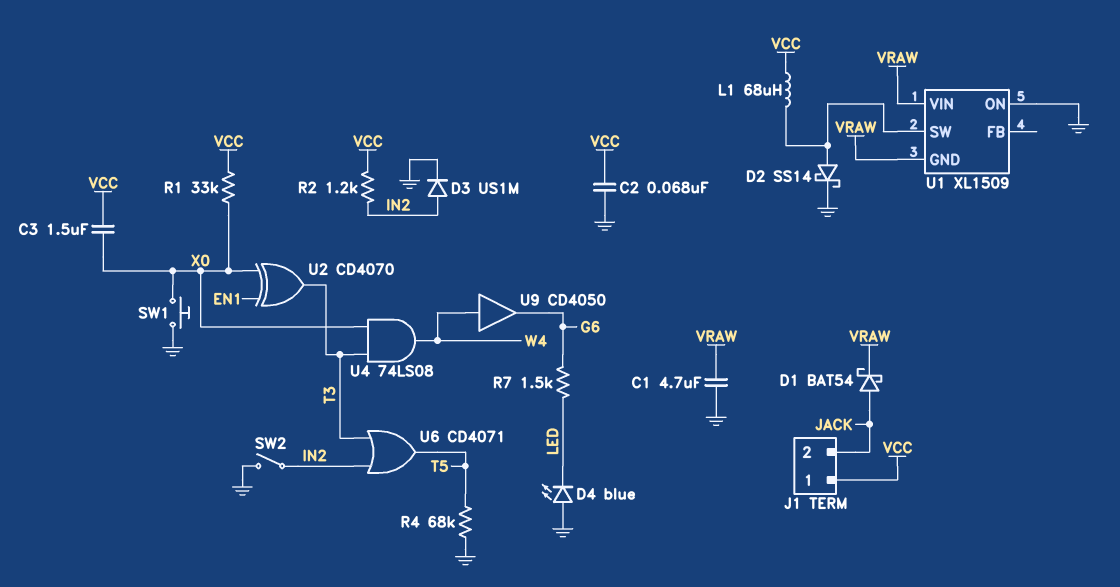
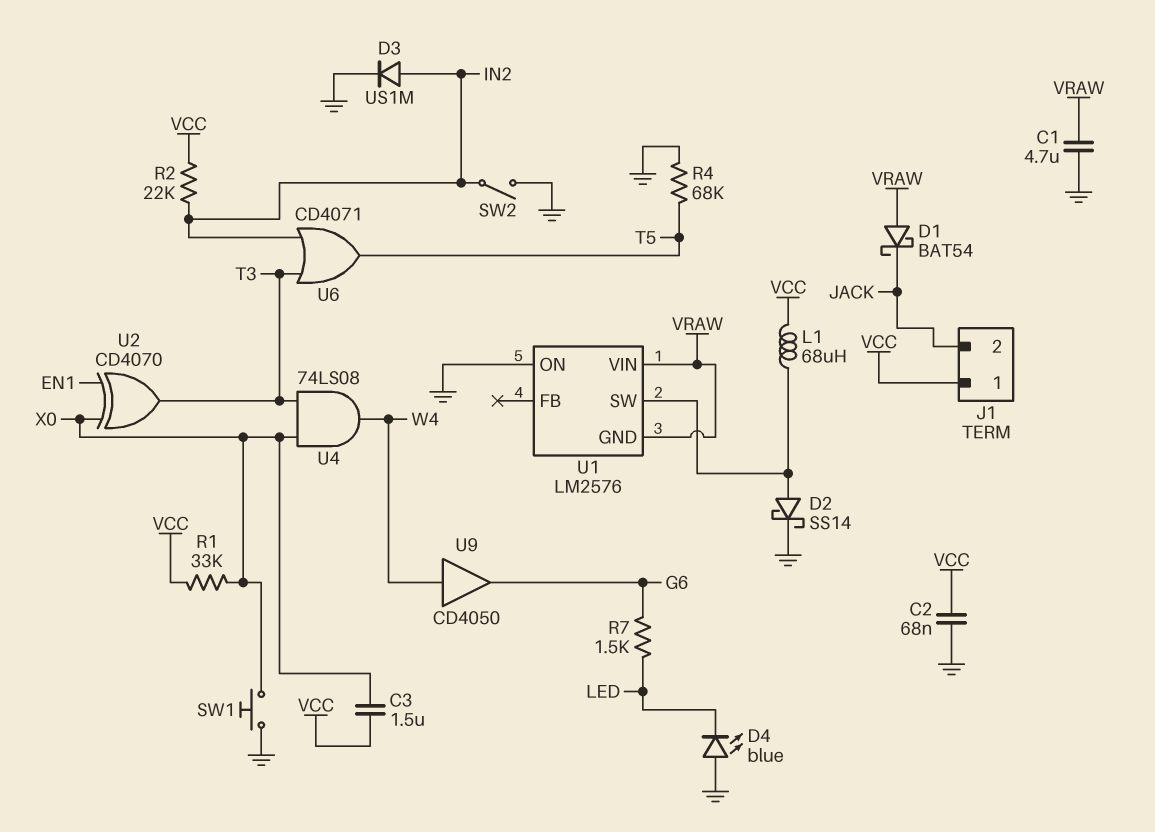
D1: schottky BAT54 (A JACK, K VRAW) -> schottky BAT54 (A VRAW, K JACK)
R2: 1.2k (IN2, VCC) -> 22k (IN2, VCC)
U1: XL1509 -> LM2576

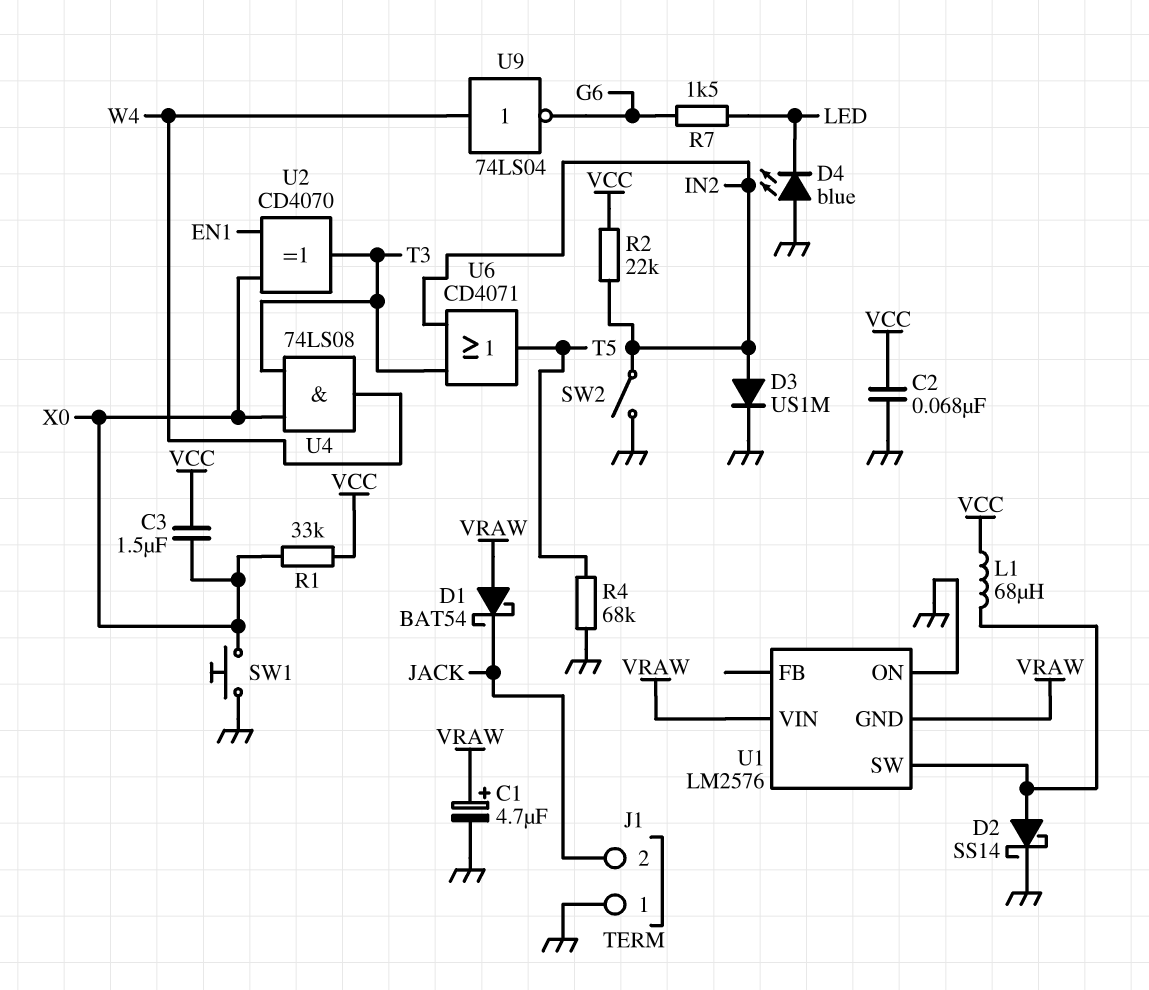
C1: 4.7uF (GND, VRAW) -> 4.7uF (plus VRAW, minus GND)
J1 pin 1: VCC -> GND
U9: buffer CD4050 (in W4, out G6) -> NOT 74LS04 (in W4, out G6)

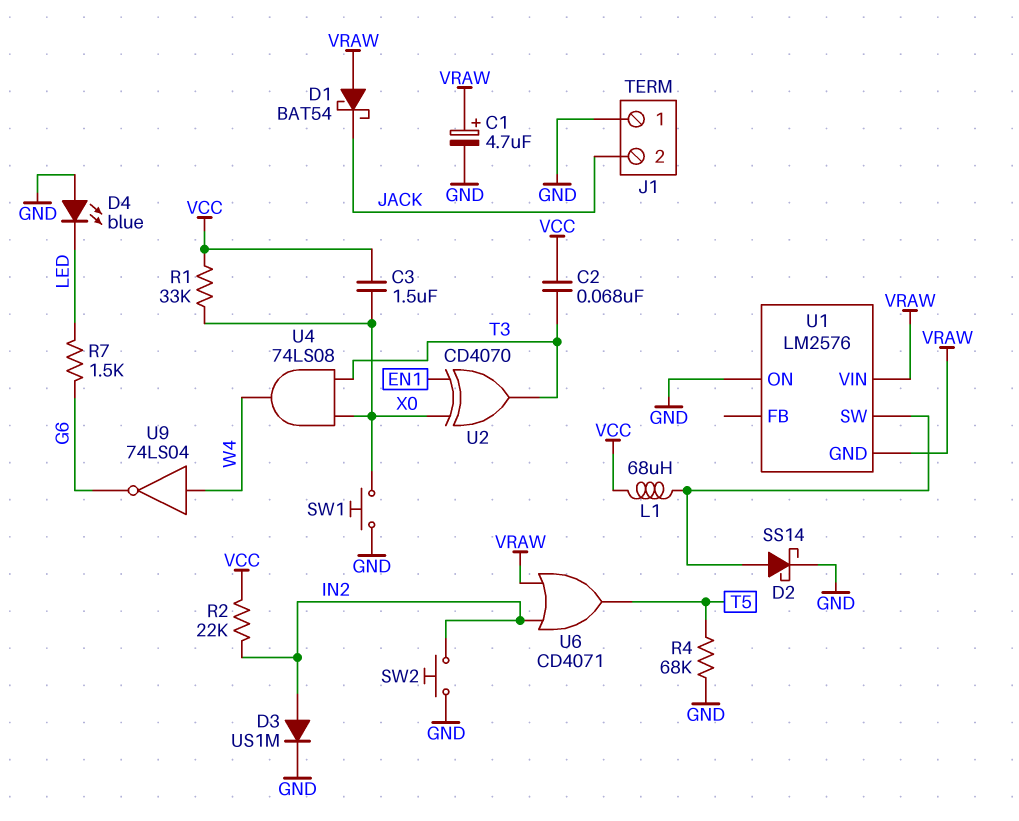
C2: 68nF (GND, VCC) -> 68nF (T3, VCC)
SW2: switch (GND, IN2) -> button (GND, IN2)
U6: OR CD4071 (in IN2, in T3, out T5) -> OR CD4071 (in IN2, in VRAW, out T5)

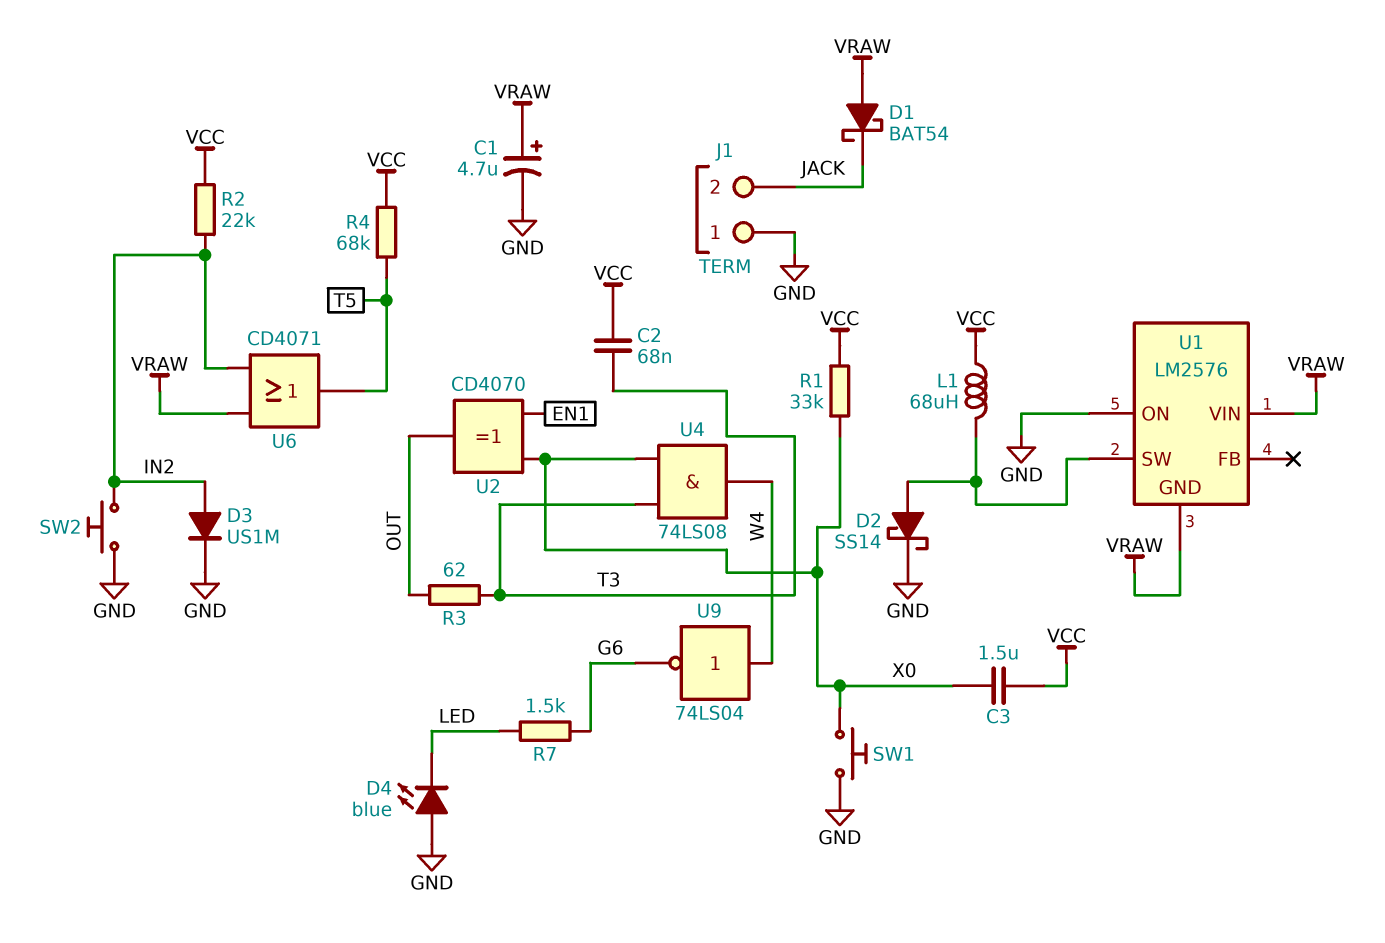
R3: none -> 62 (OUT, T3)
R4: 68k (GND, T5) -> 68k (T5, VCC)
U2: XOR CD4070 (in EN1, in X0, out T3) -> XOR CD4070 (in EN1, in X0, out OUT)

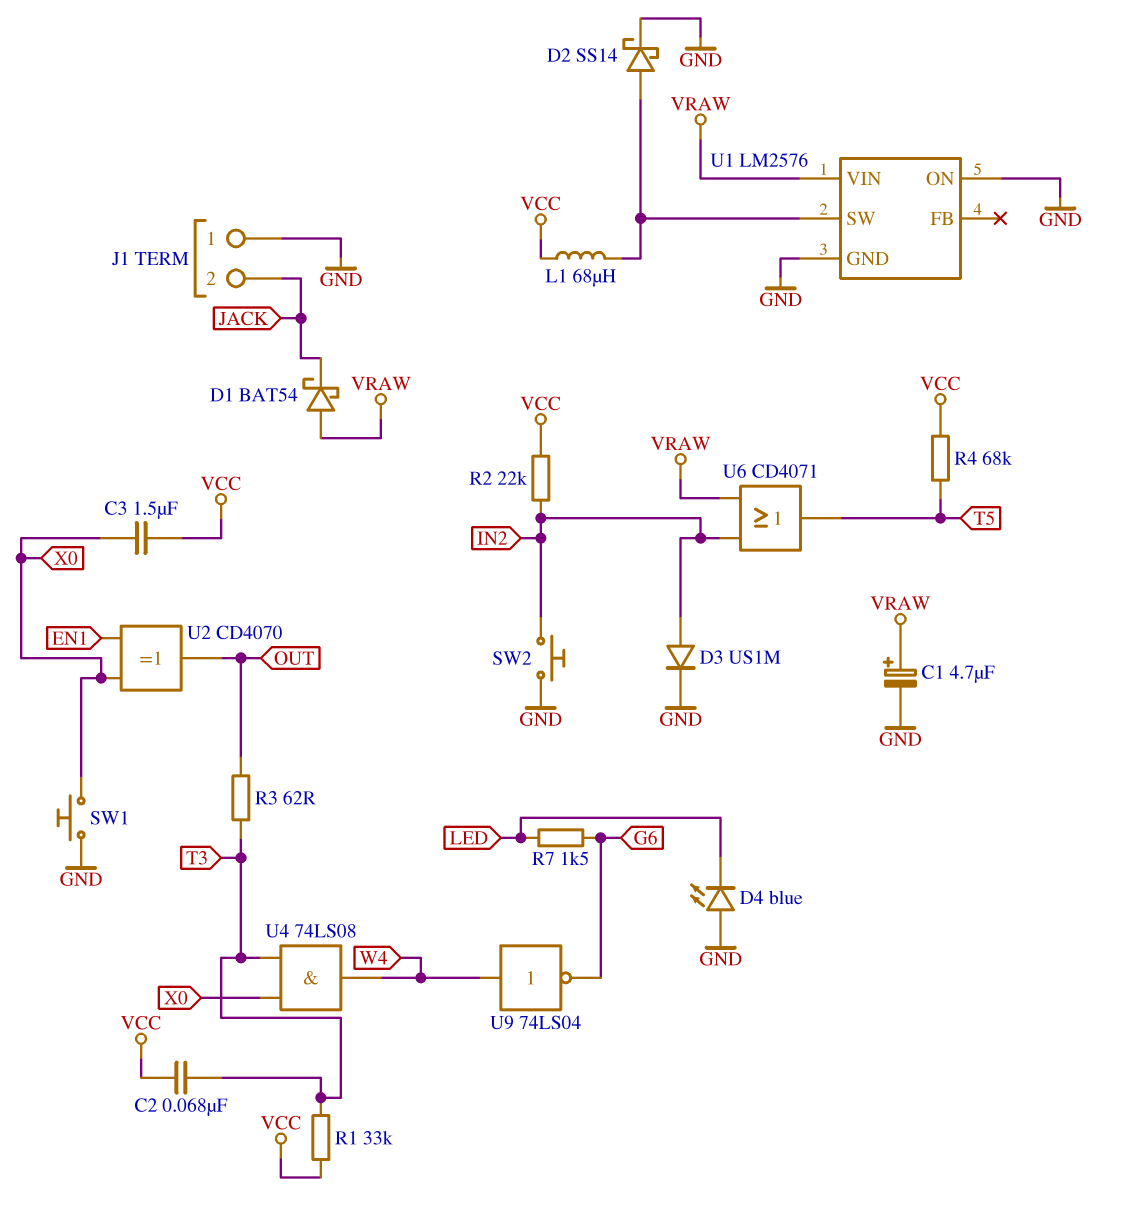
R1: 33k (VCC, X0) -> 33k (T3, VCC)
U1 pin GND: VRAW -> GND

